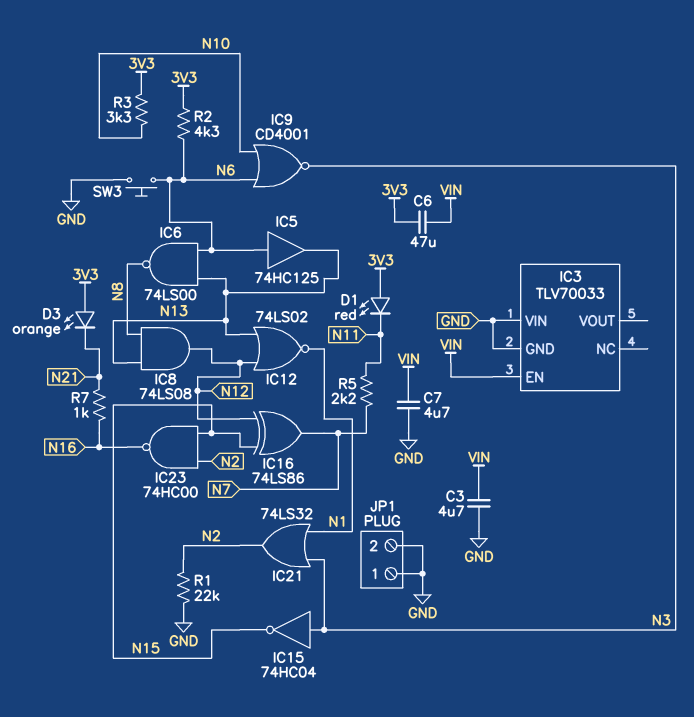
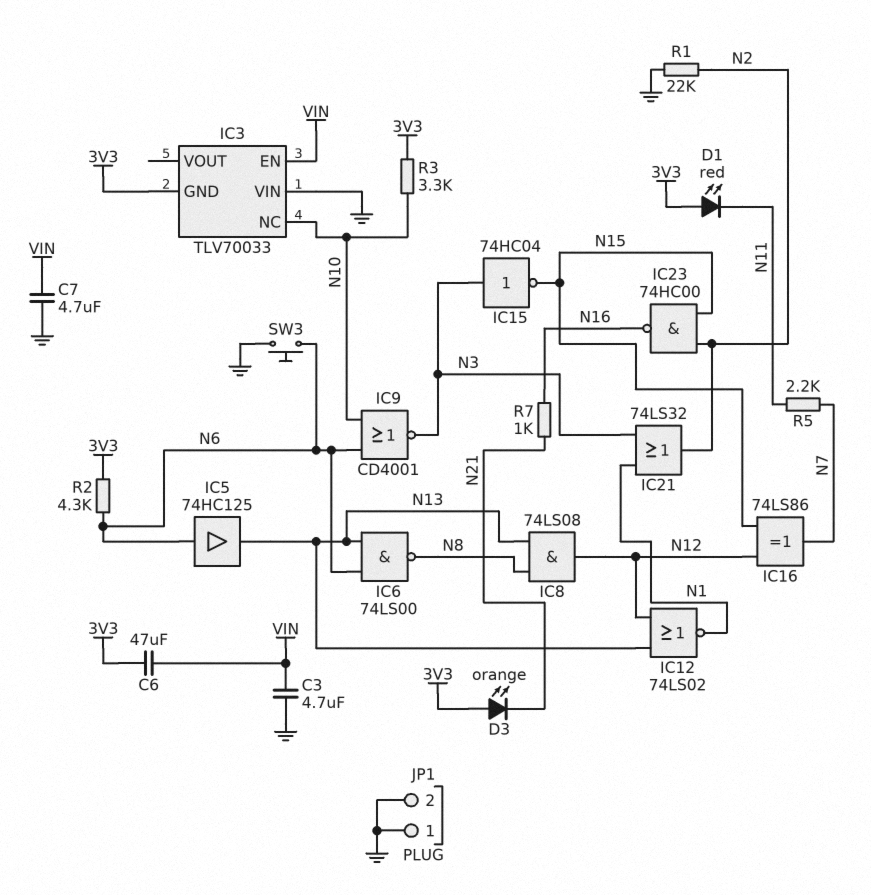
IC3 pin GND: GND -> 3V3
IC3 pin NC: none -> N10

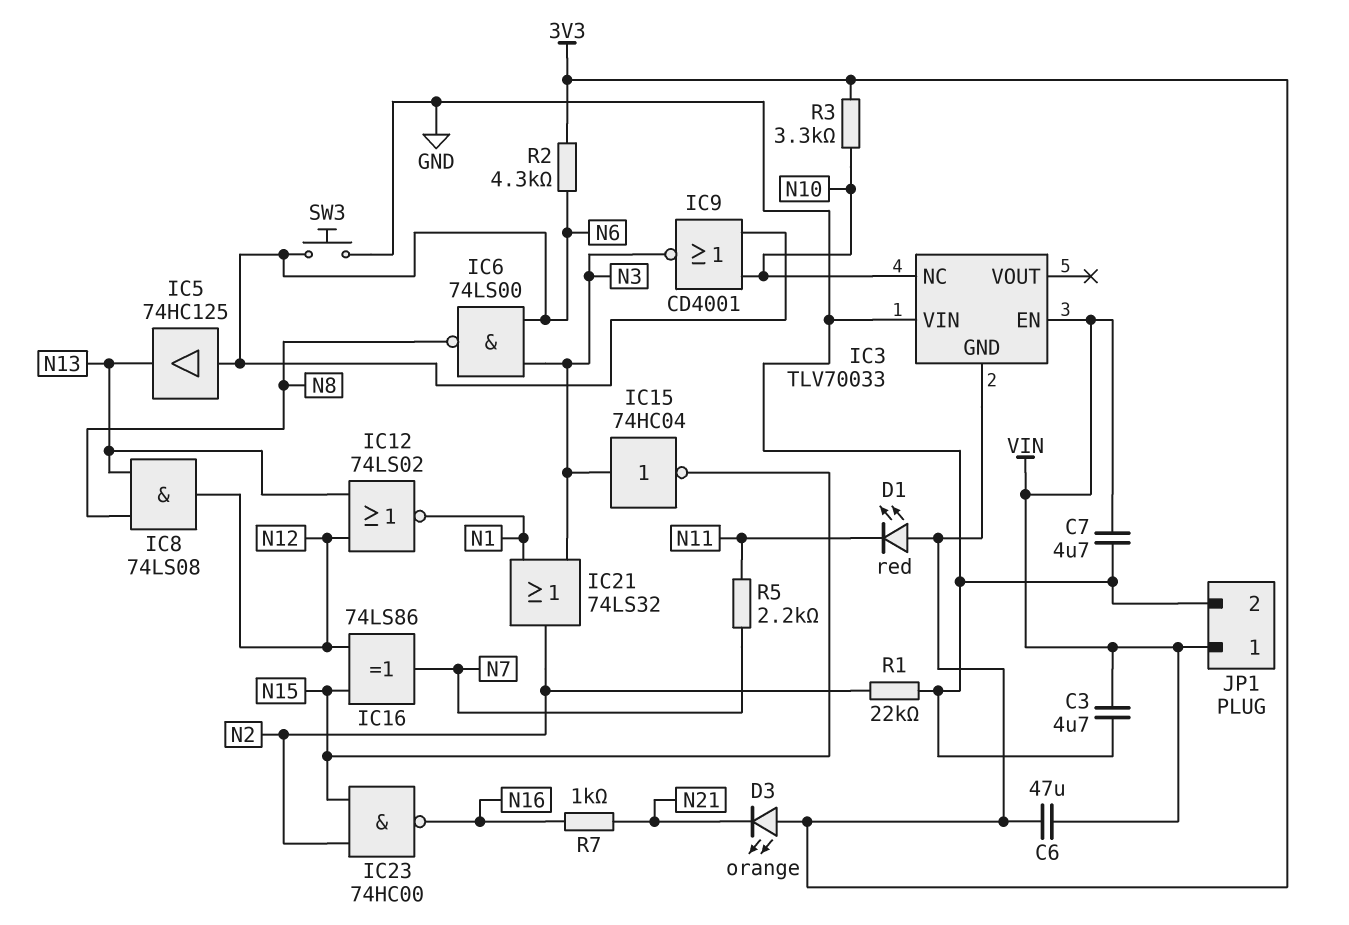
IC6: NAND 74LS00 (in N6, in N13, out N8) -> NAND 74LS00 (in N3, in N6, out N8)
JP1 pin 1: GND -> VIN

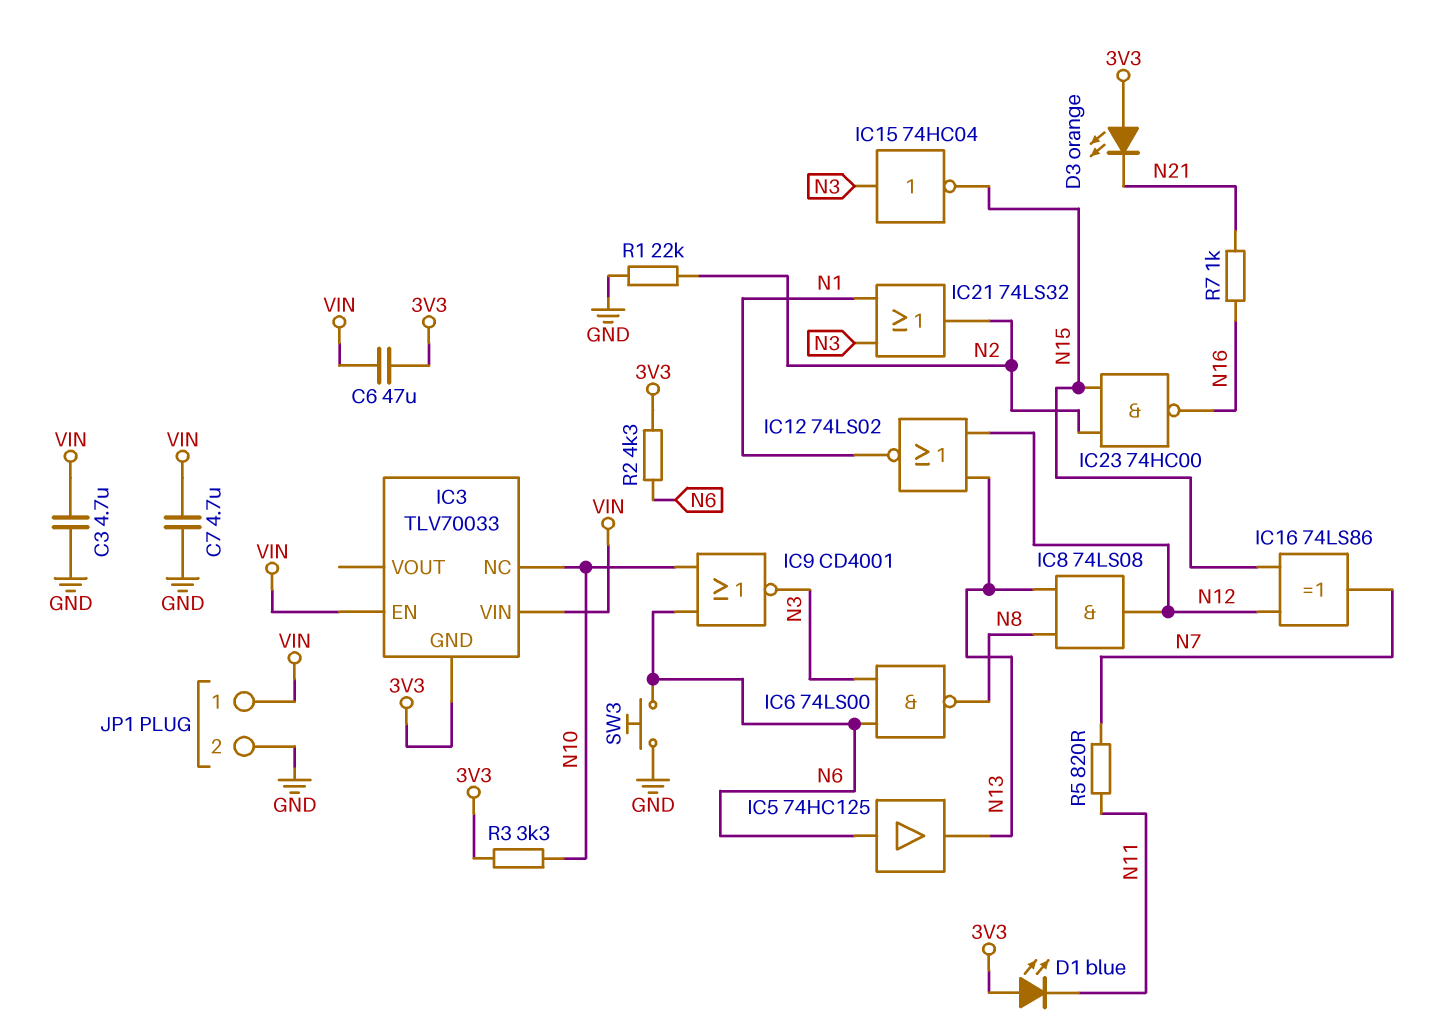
D1: LED red (A 3V3, K N11) -> LED blue (A 3V3, K N11)
IC3 pin VIN: GND -> VIN
R5: 2.2k (N7, N11) -> 820 (N7, N11)

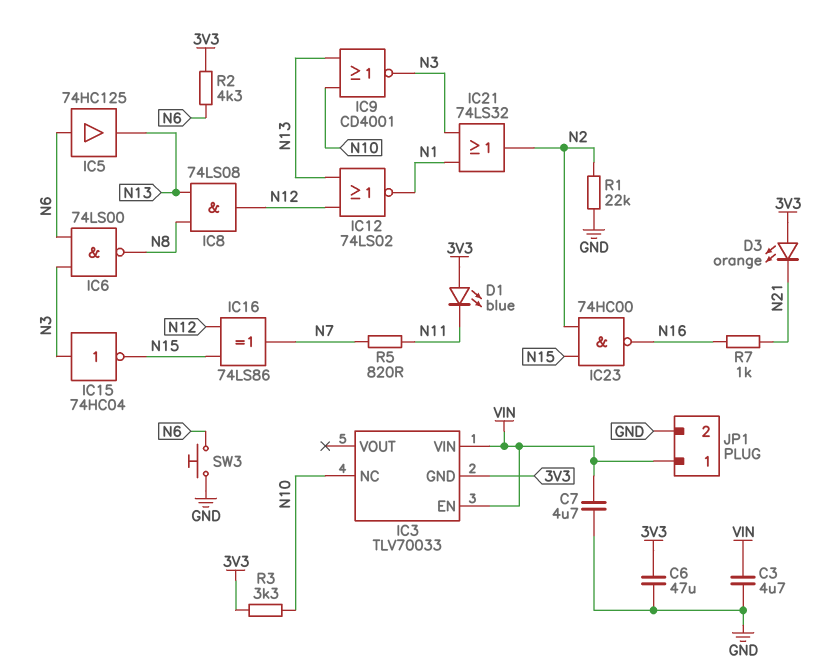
C6: 47uF (3V3, VIN) -> 47uF (3V3, GND)
IC9: NOR CD4001 (in N6, in N10, out N3) -> NOR CD4001 (in N10, in N13, out N3)

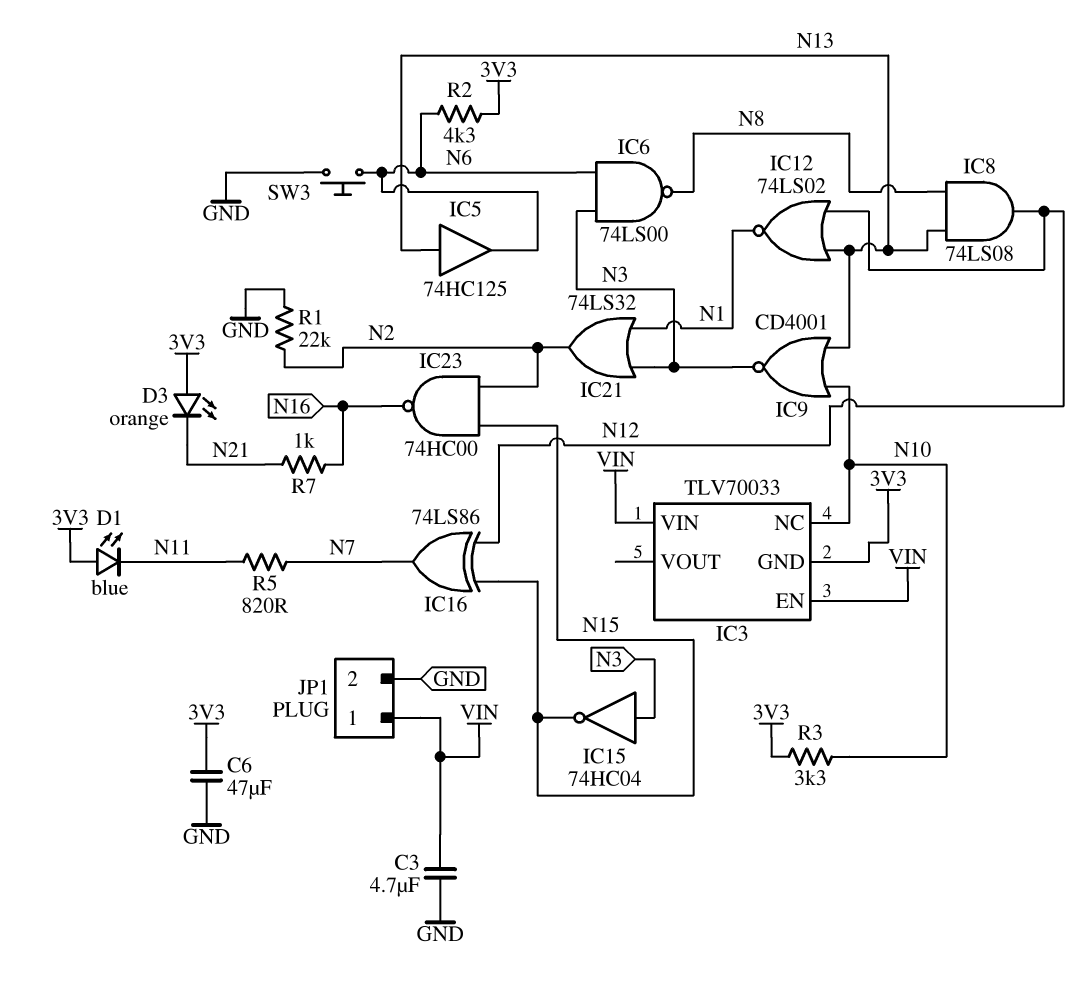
C7: 4.7uF (GND, VIN) -> none
IC5: buffer 74HC125 (in N6, out N13) -> buffer 74HC125 (in N13, out N6)

